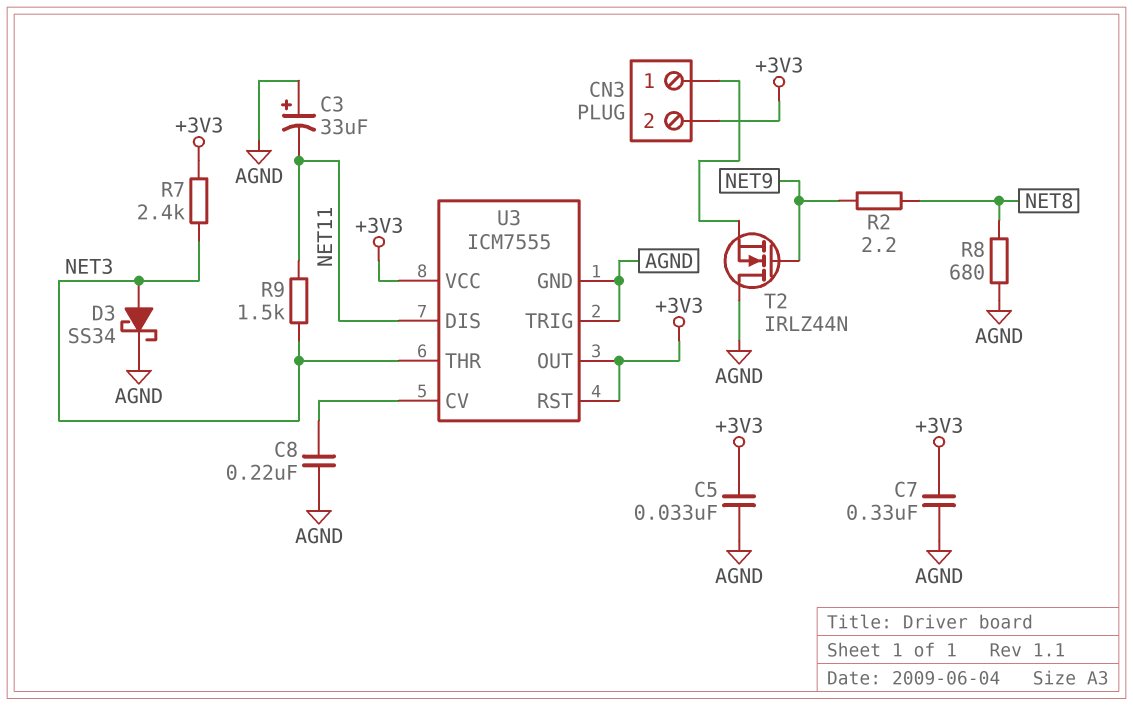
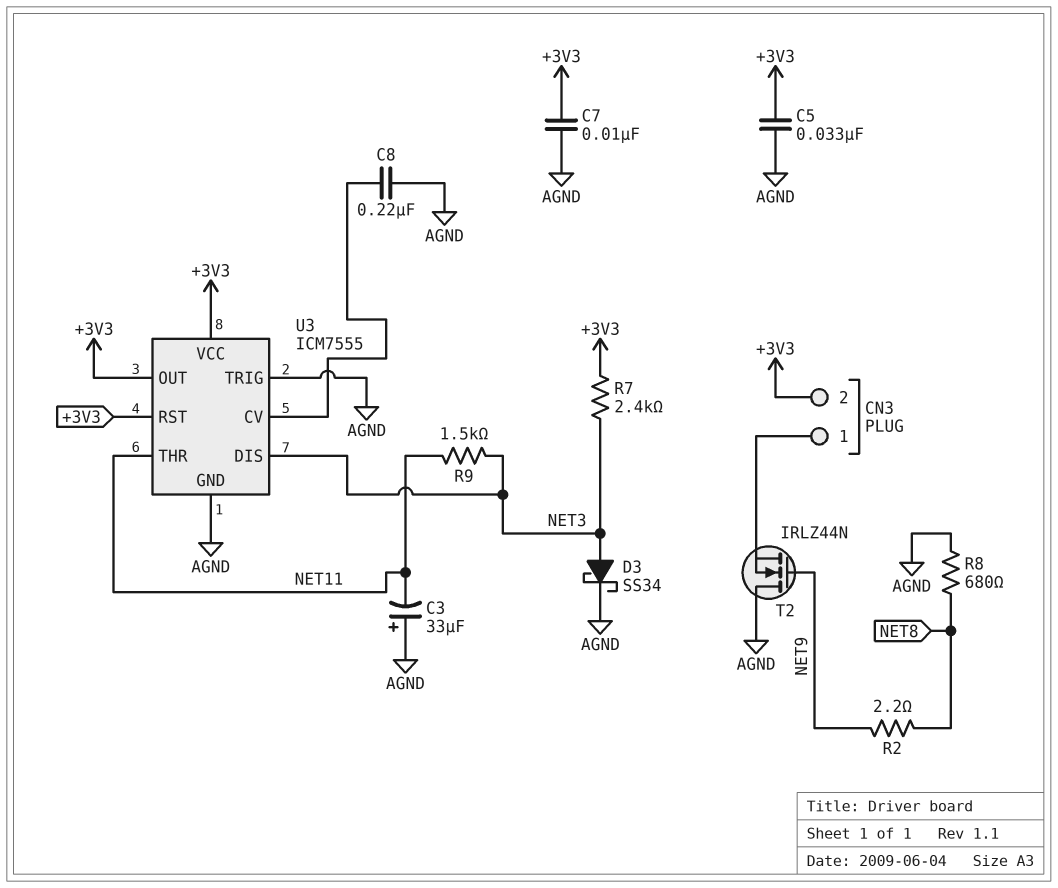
C7: 330nF (+3V3, AGND) -> 10nF (+3V3, AGND)
U3 pin DIS: NET11 -> NET3
U3 pin THR: NET3 -> NET11

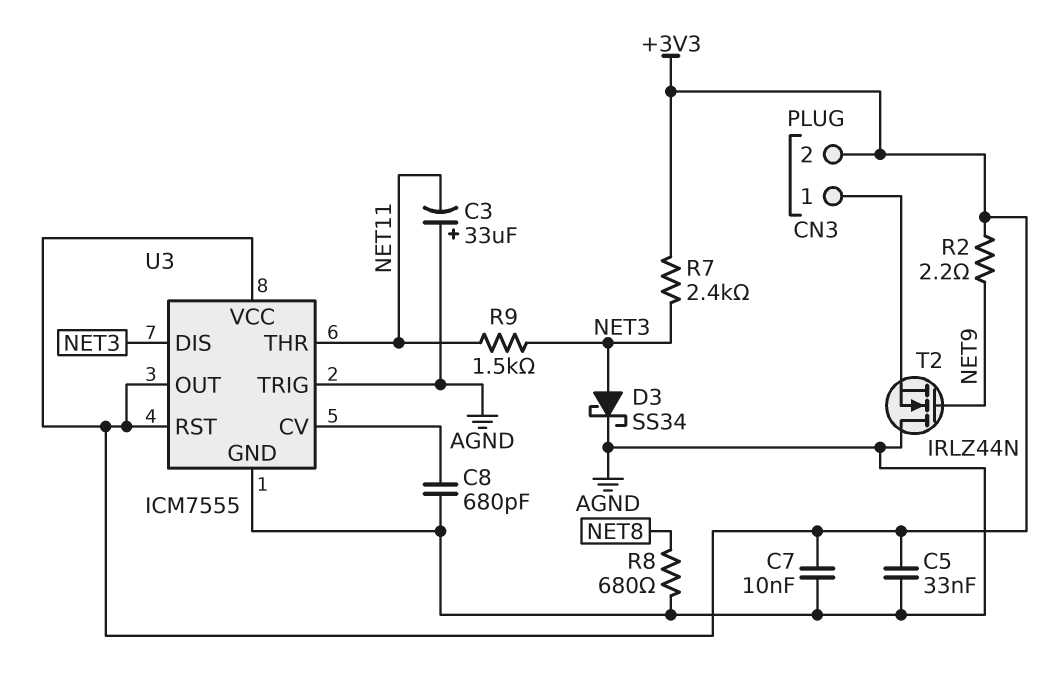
C8: 220nF (AGND, U3/CV) -> 680pF (AGND, U3/CV)
R2: 2.2 (NET8, NET9) -> 2.2 (+3V3, NET9)

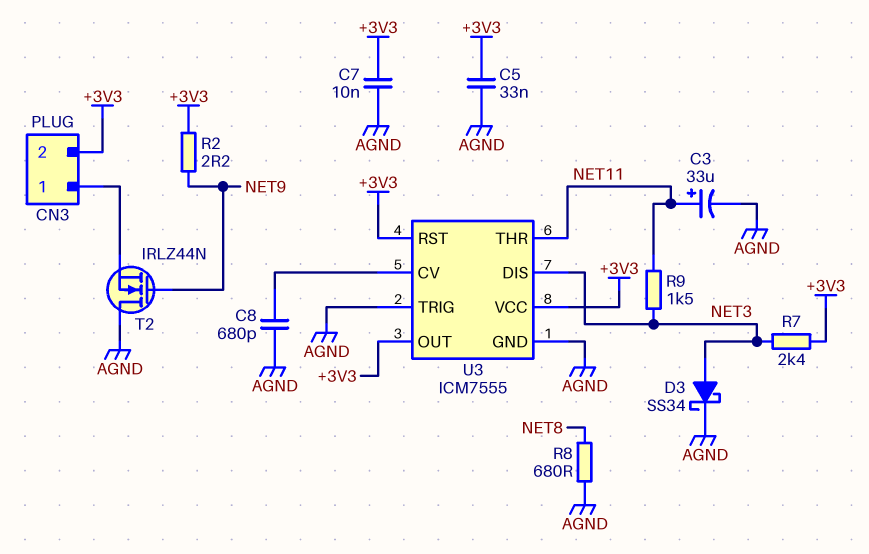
C3: 33uF (plus AGND, minus NET11) -> 33uF (plus NET11, minus AGND)

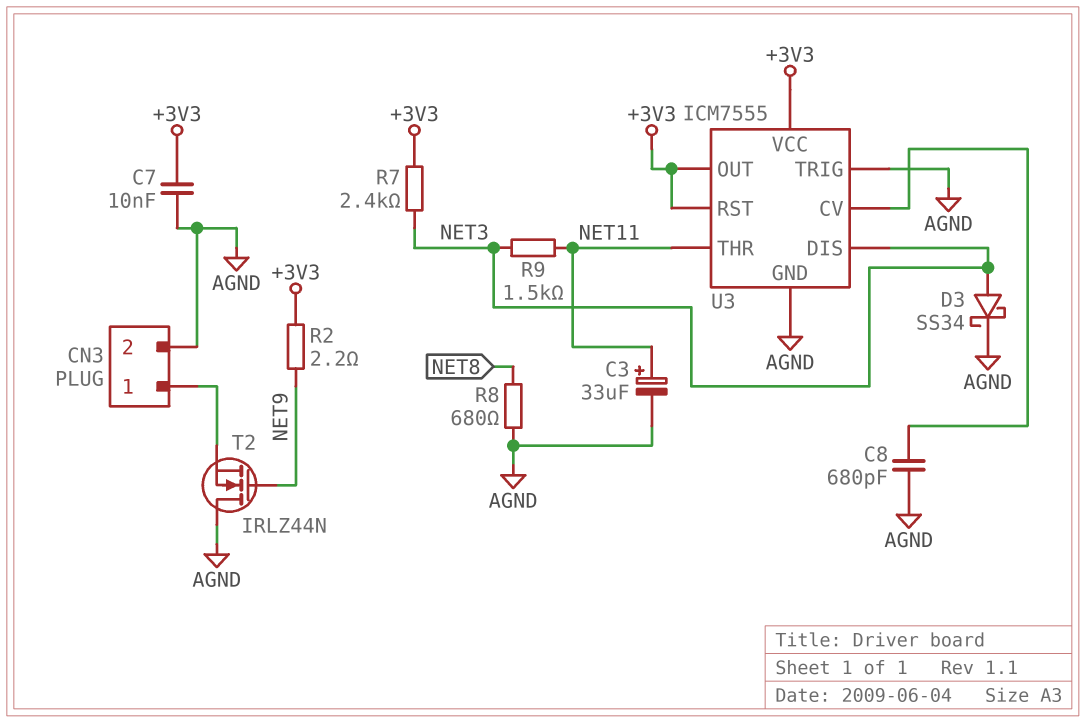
C5: 33nF (+3V3, AGND) -> none
CN3 pin 2: +3V3 -> AGND

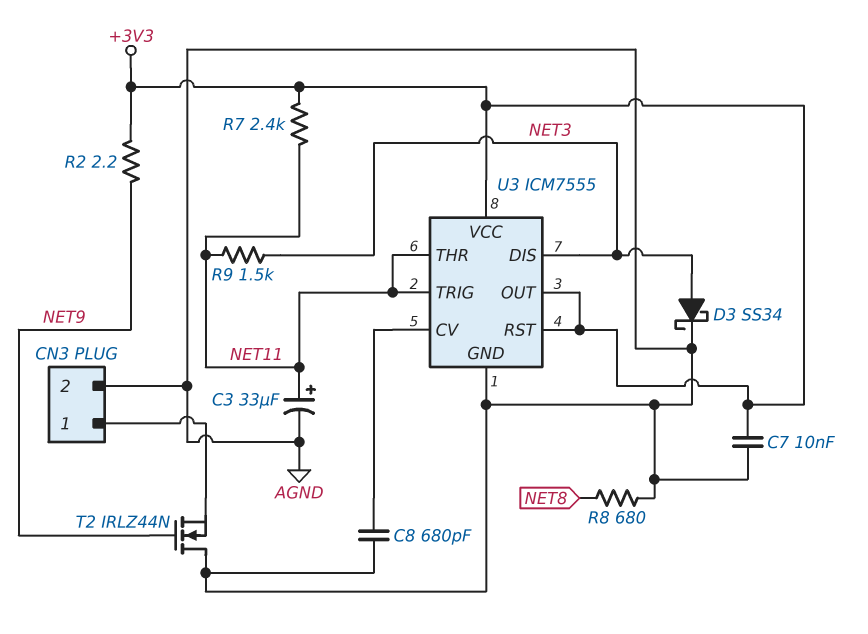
R7: 2.4k (+3V3, NET3) -> 2.4k (+3V3, NET11)
U3 pin TRIG: AGND -> NET11

